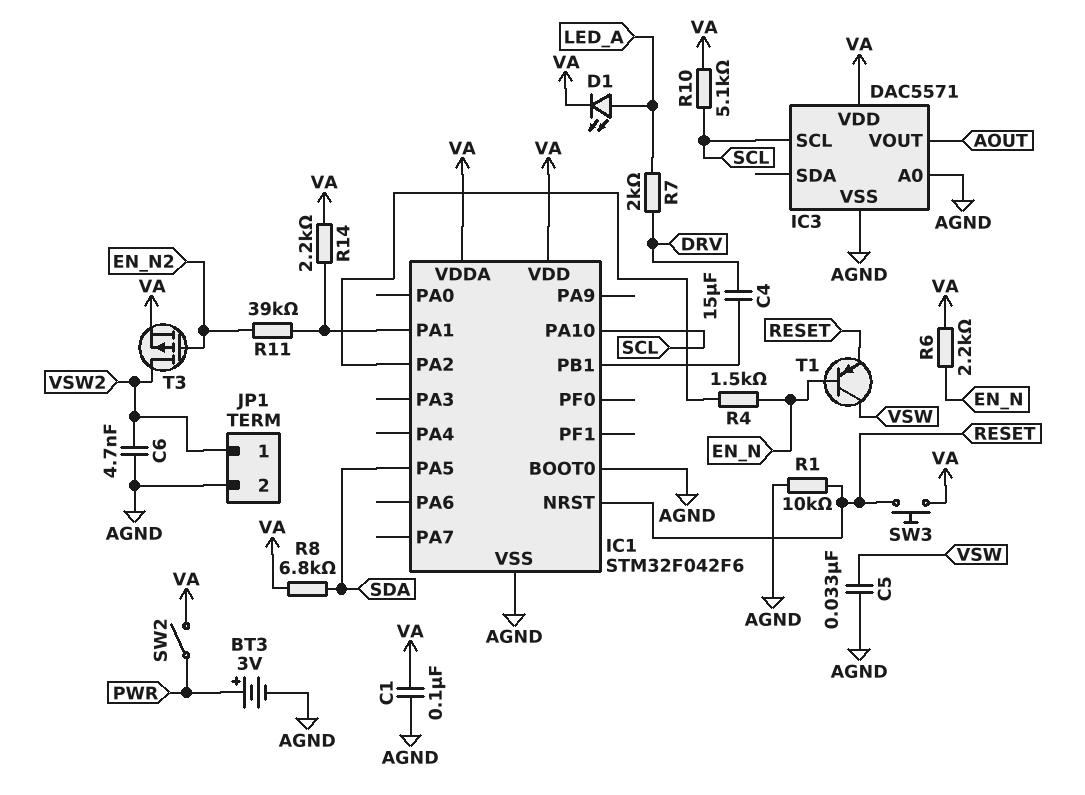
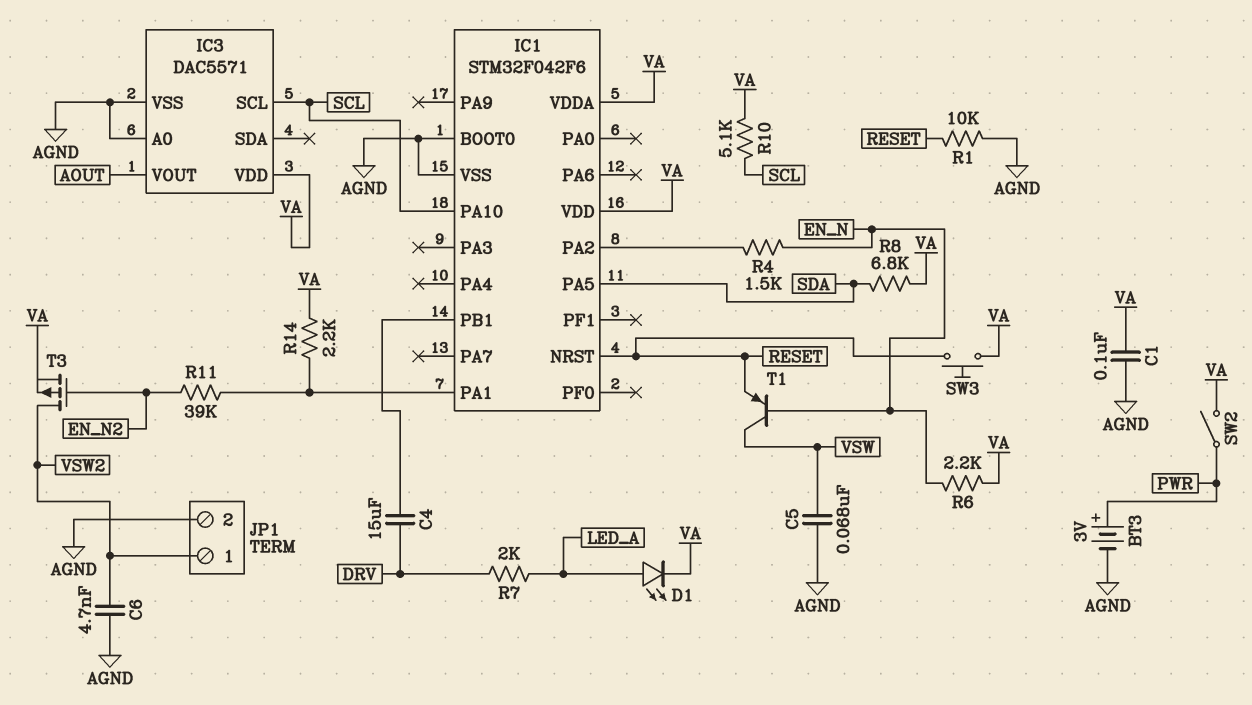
C5: 33nF (AGND, VSW) -> 68nF (AGND, VSW)

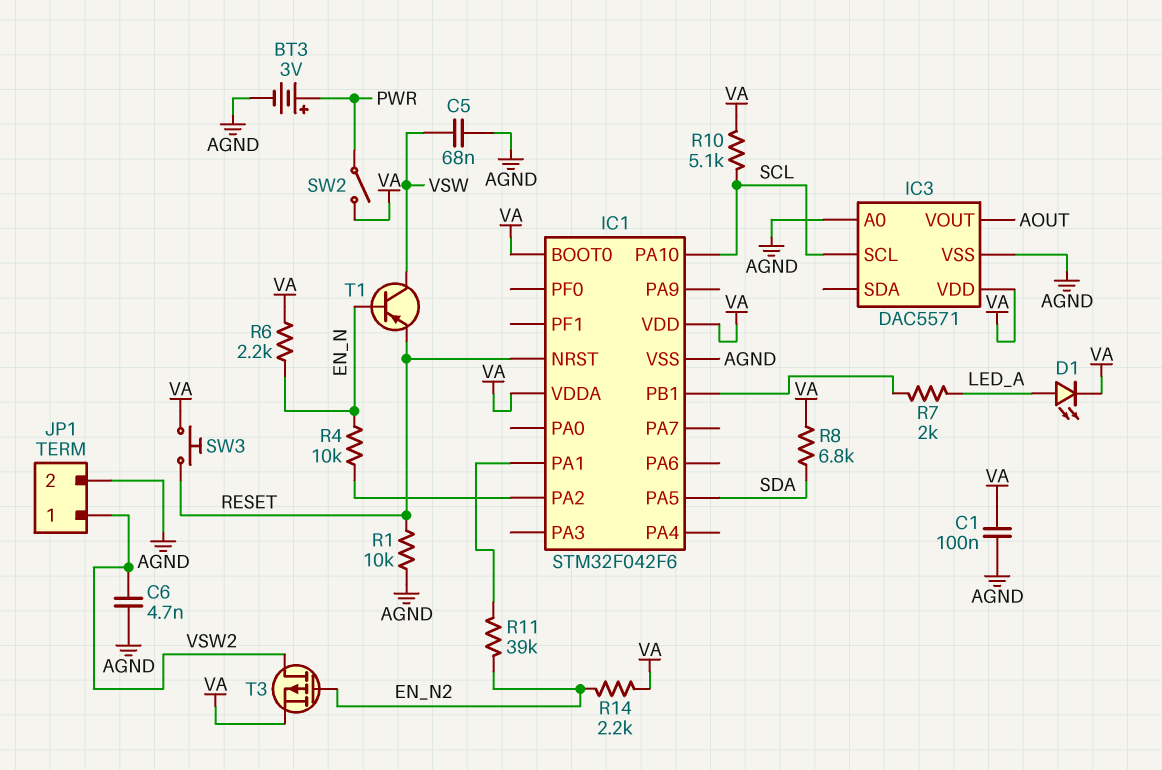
C4: 15uF (DRV, IC1/PB1) -> none
IC1 pin BOOT0: AGND -> VA
R4: 1.5k (EN_N, IC1/PA2) -> 10k (EN_N, IC1/PA2)
R7: 2k (DRV, LED_A) -> 2k (IC1/PB1, LED_A)
R14: 2.2k (IC1/PA1, VA) -> 2.2k (EN_N2, VA)

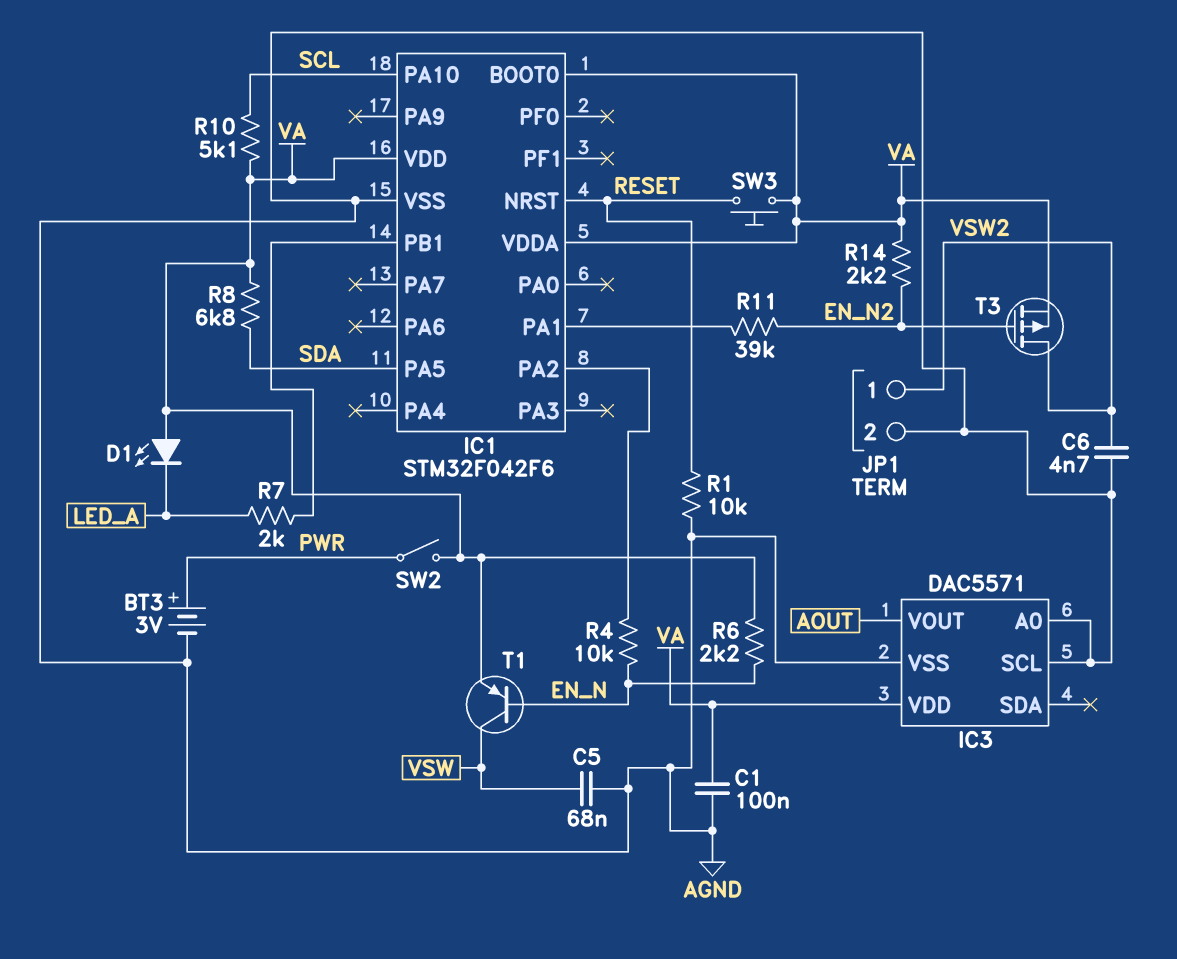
D1: LED (A LED_A, K VA) -> LED (A VA, K LED_A)
IC3 pin SCL: SCL -> AGND
T1: PNP (B EN_N, C VSW, E RESET) -> PNP (B EN_N, C VSW, E VA)

